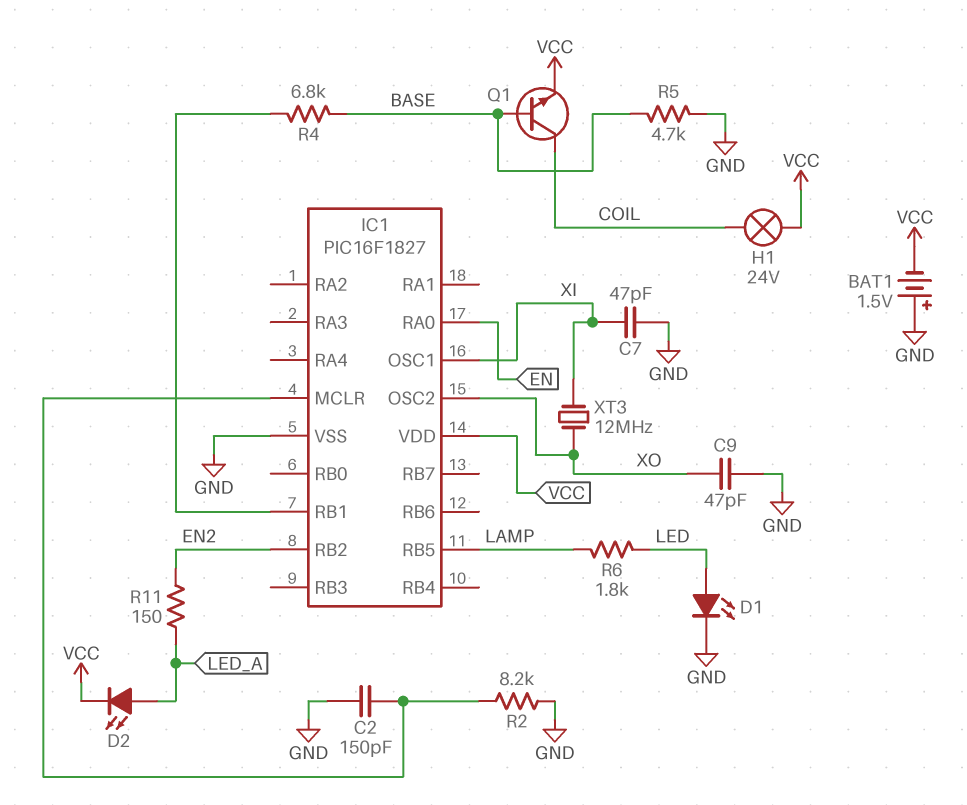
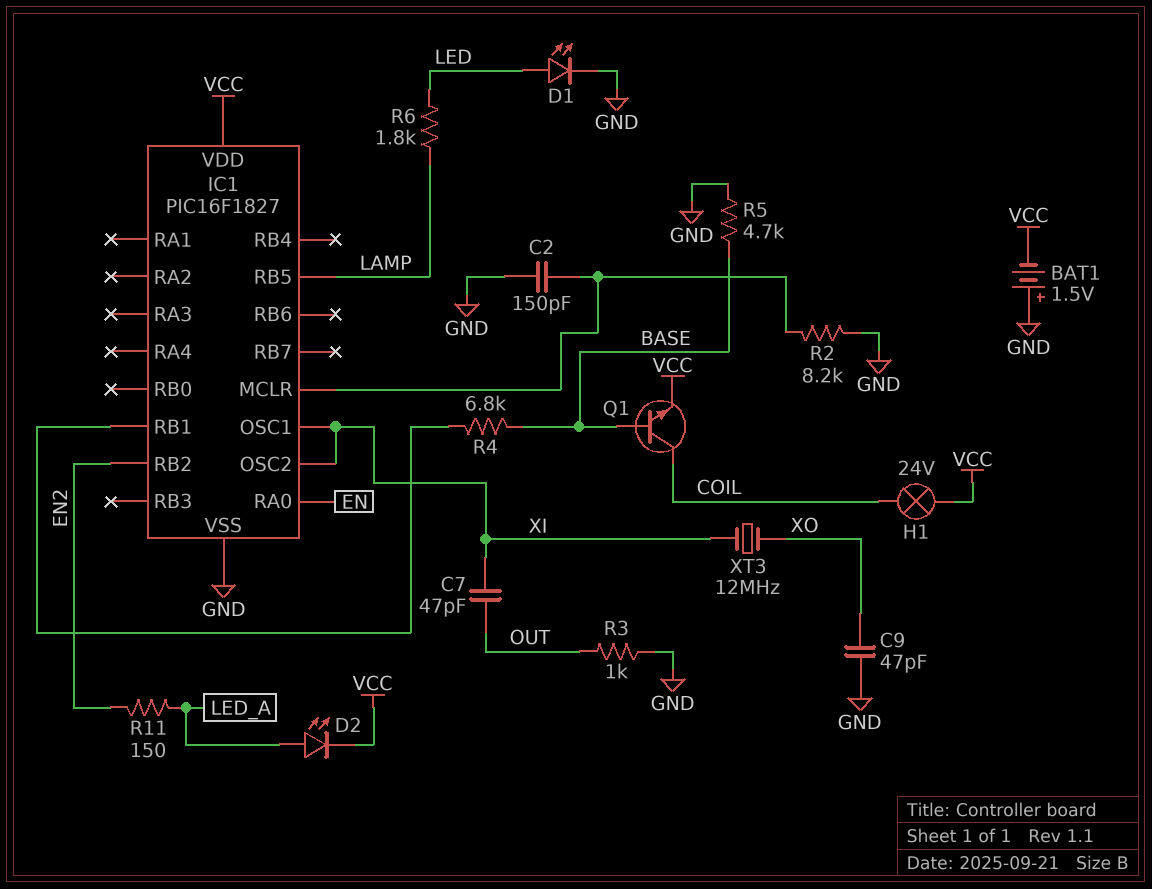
C7: 47pF (GND, XI) -> 47pF (OUT, XI)
IC1 pin OSC2: XO -> XI
R3: none -> 1k (GND, OUT)

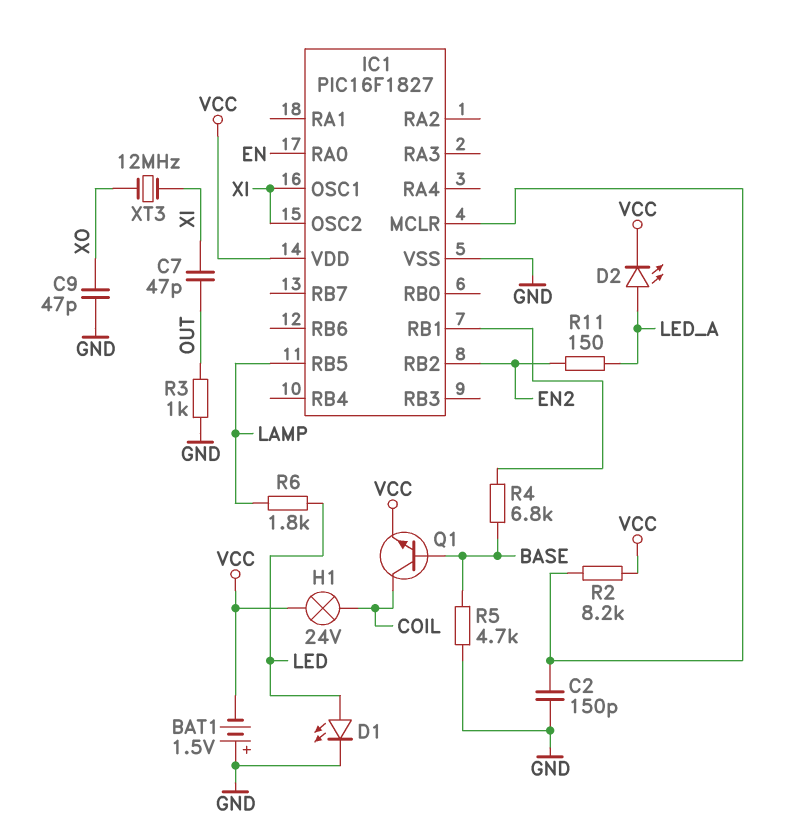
R2: 8.2k (GND, IC1/MCLR) -> 8.2k (IC1/MCLR, VCC)

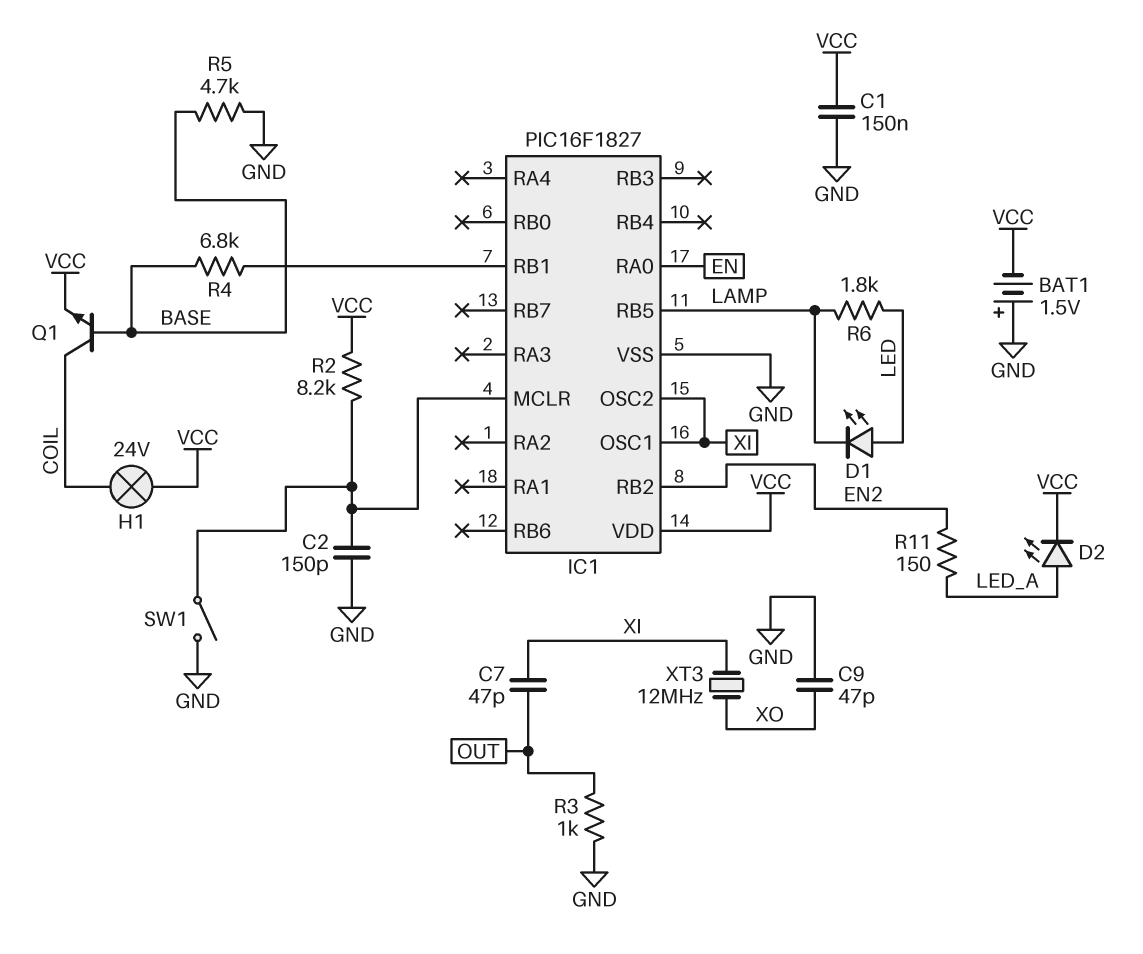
C1: none -> 150nF (GND, VCC)
D1: LED (A LED, K GND) -> LED (A LED, K LAMP)
SW1: none -> switch (GND, IC1/MCLR)

